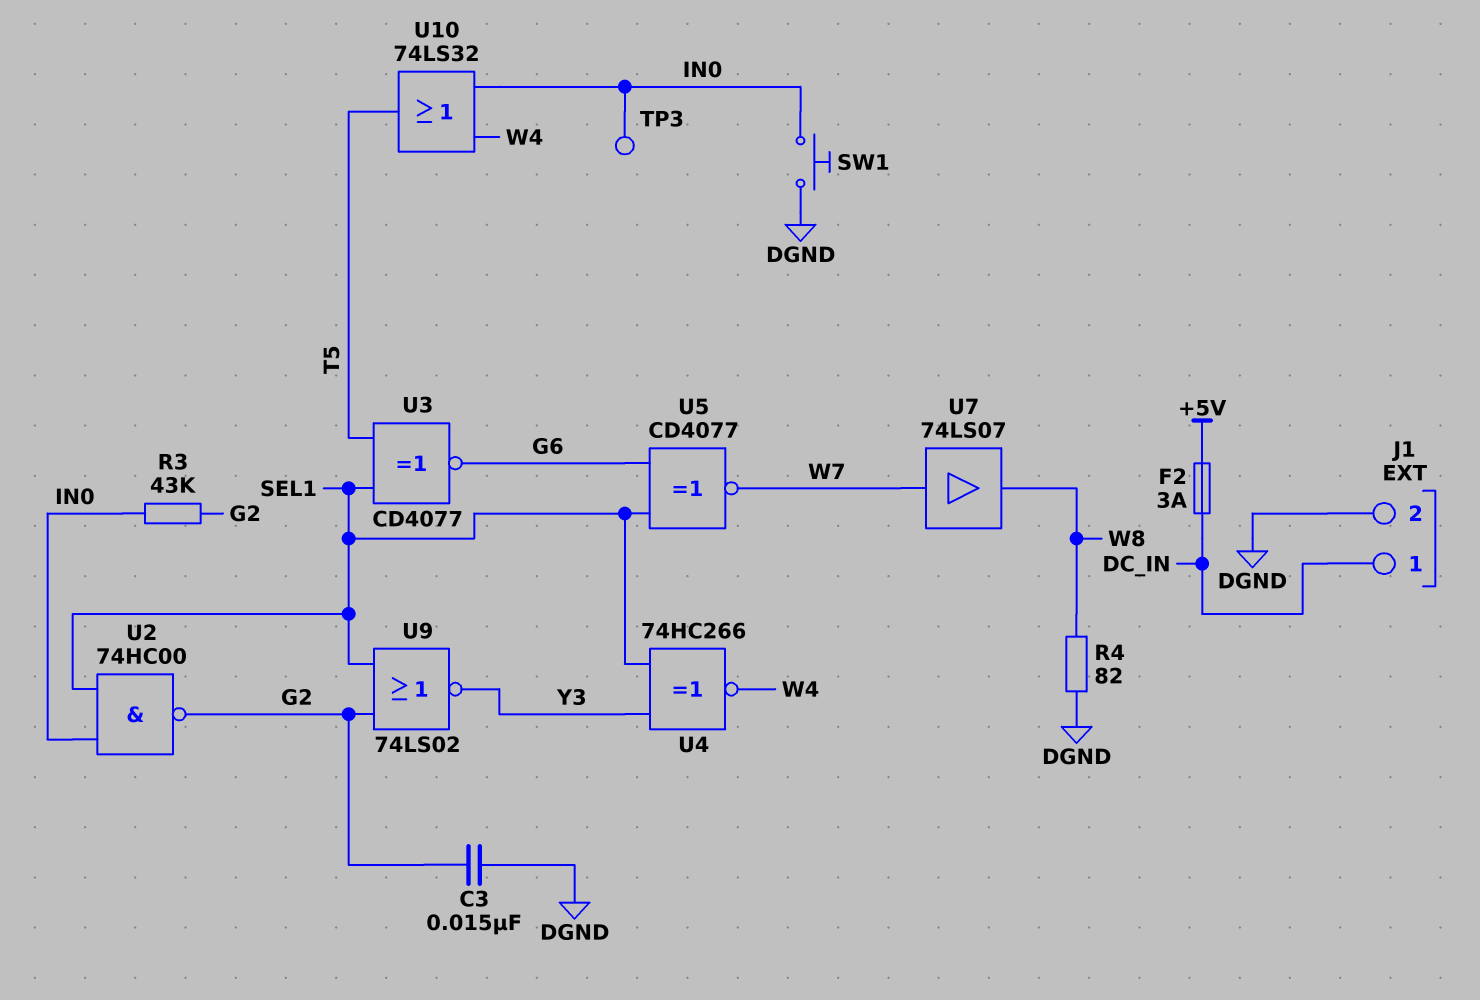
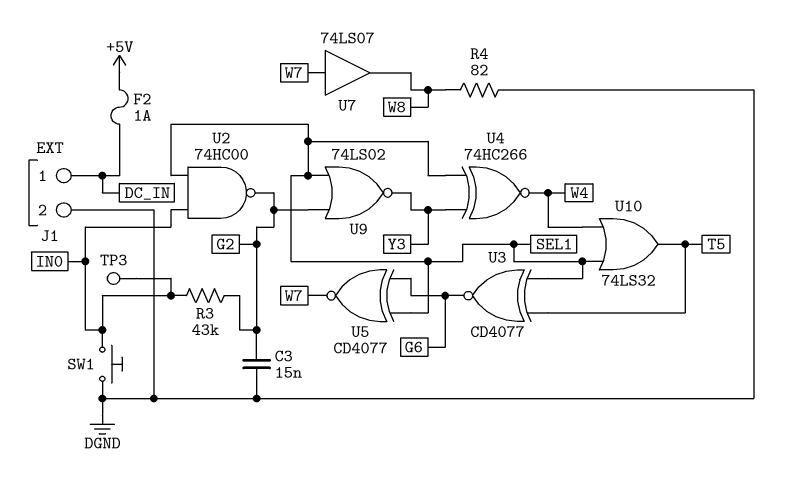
F2: 3A (+5V, DC_IN) -> 1A (+5V, DC_IN)
U10: OR 74LS32 (in IN0, in W4, out T5) -> OR 74LS32 (in SEL1, in W4, out T5)

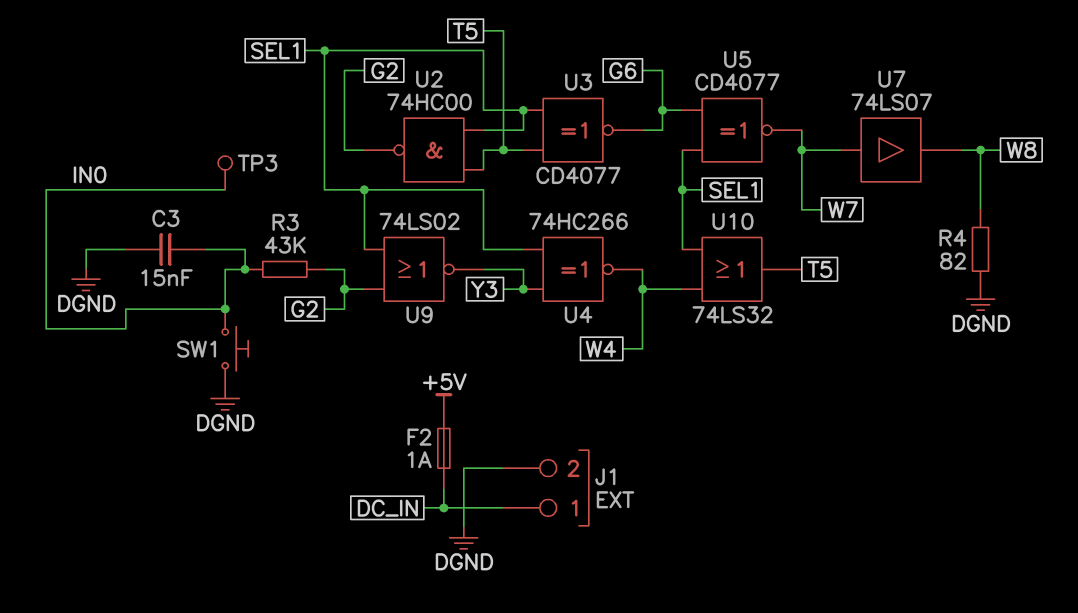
C3: 15nF (DGND, G2) -> 15nF (DGND, IN0)
U2: NAND 74HC00 (in IN0, in SEL1, out G2) -> NAND 74HC00 (in SEL1, in T5, out G2)

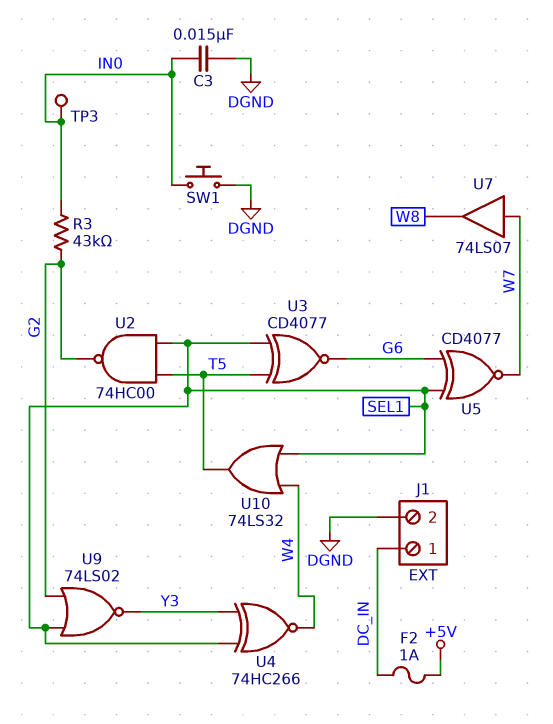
R4: 82 (DGND, W8) -> none

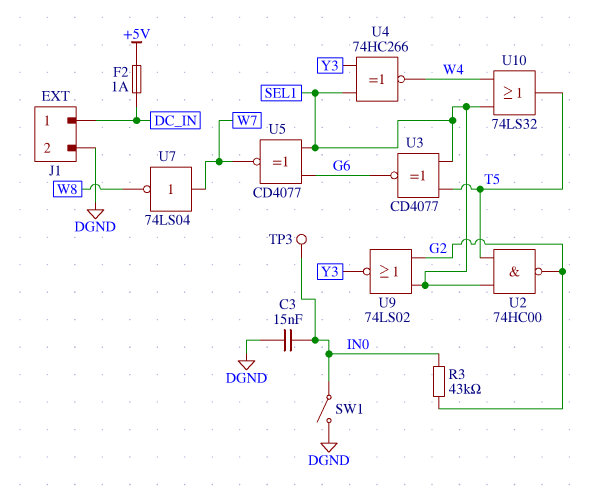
SW1: button (DGND, IN0) -> switch (DGND, IN0)
U7: buffer 74LS07 (in W7, out W8) -> NOT 74LS04 (in W7, out W8)

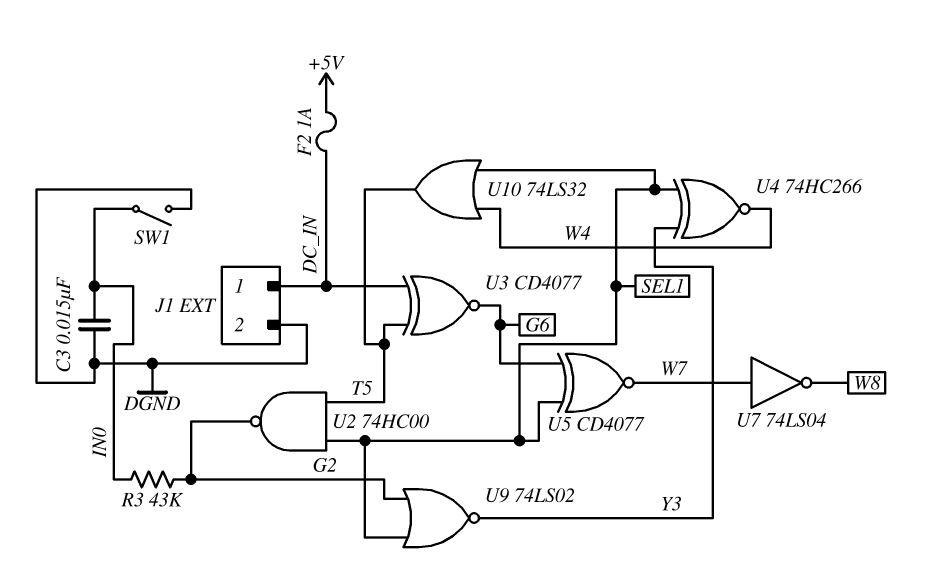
TP3: test point (IN0) -> none
U3: XNOR CD4077 (in SEL1, in T5, out G6) -> XNOR CD4077 (in DC_IN, in T5, out G6)

